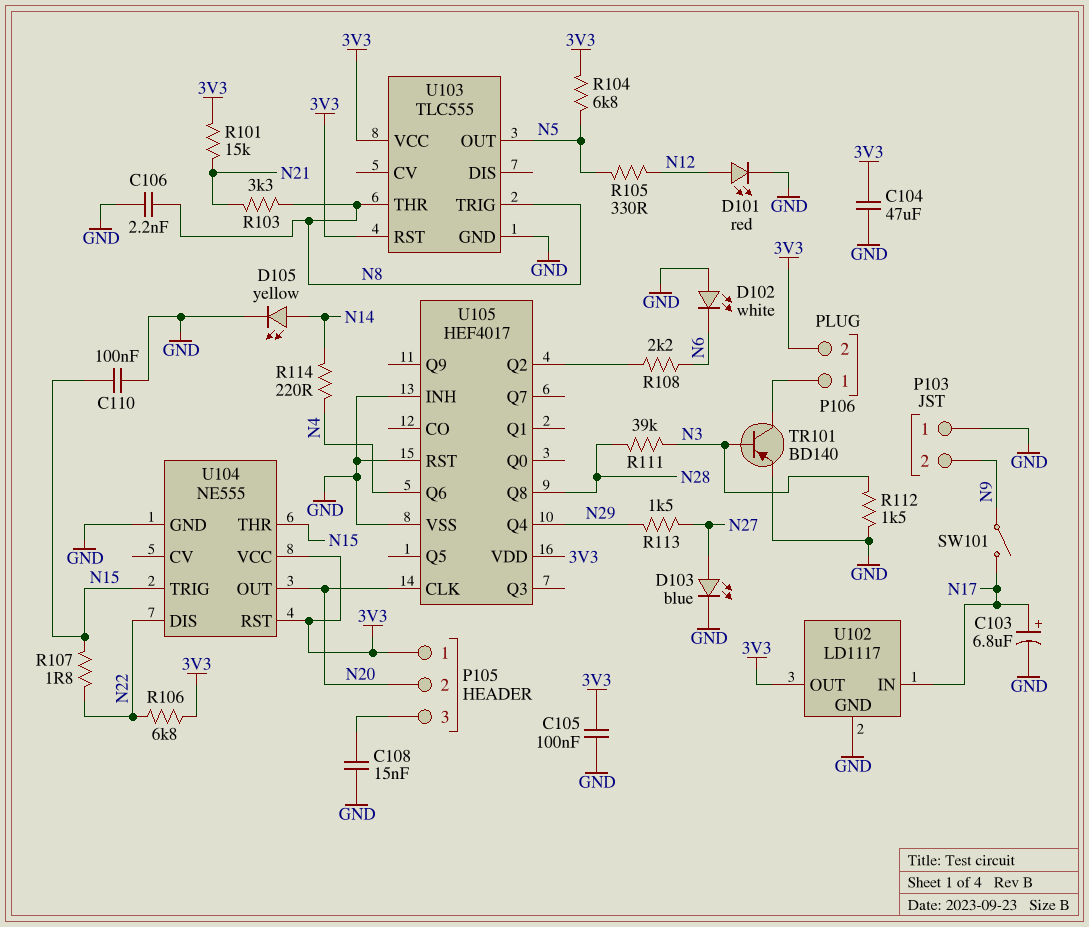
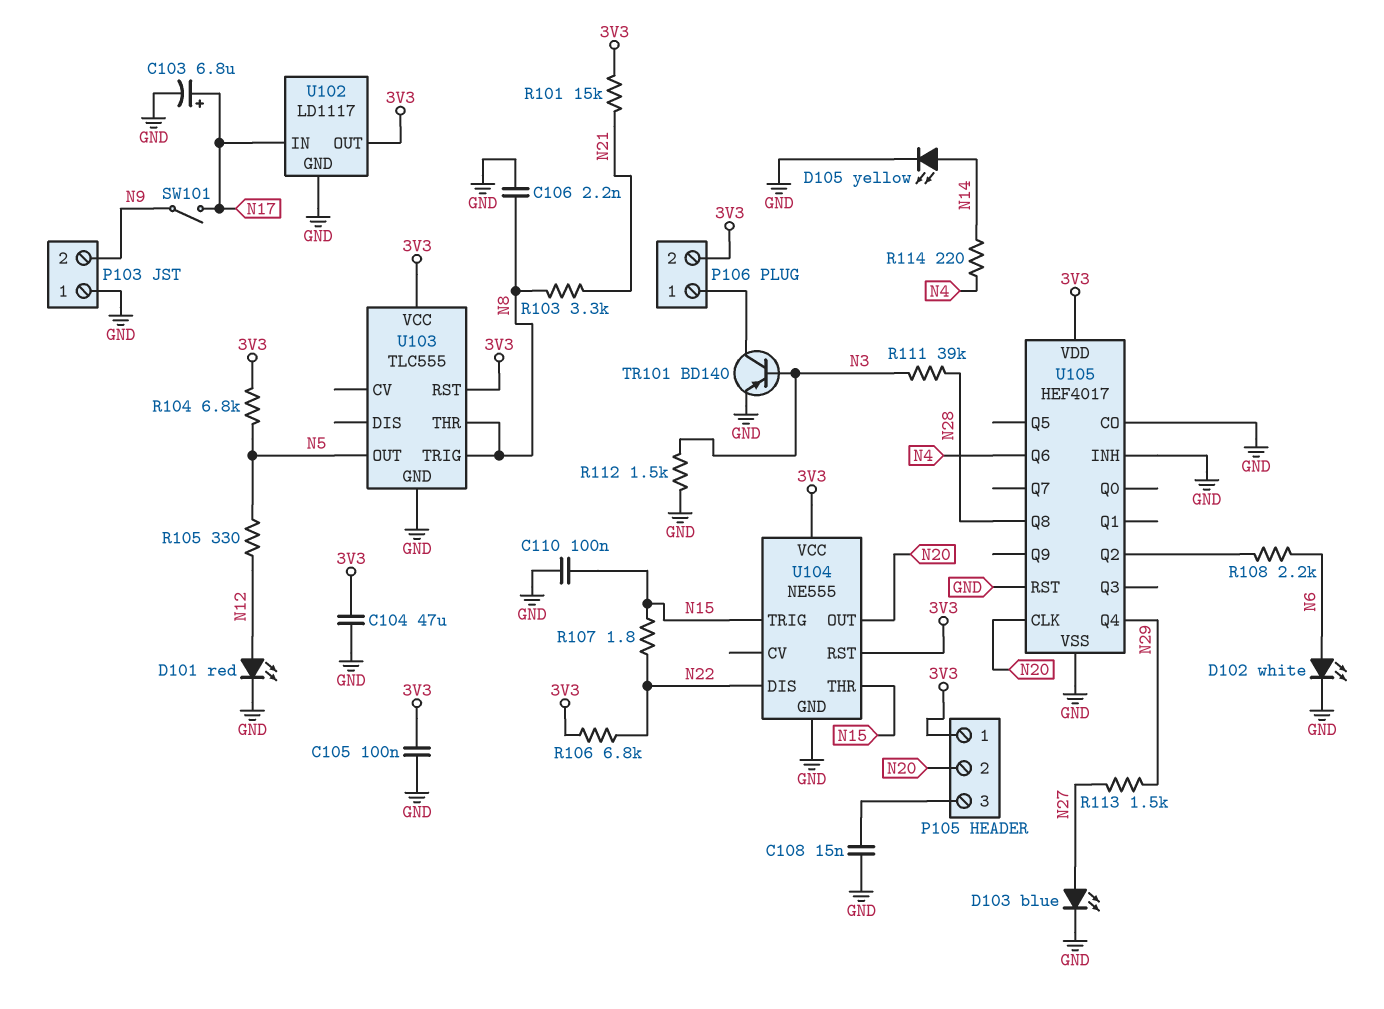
D102: LED white (A GND, K N6) -> LED white (A N6, K GND)
U105 pin CO: none -> GND

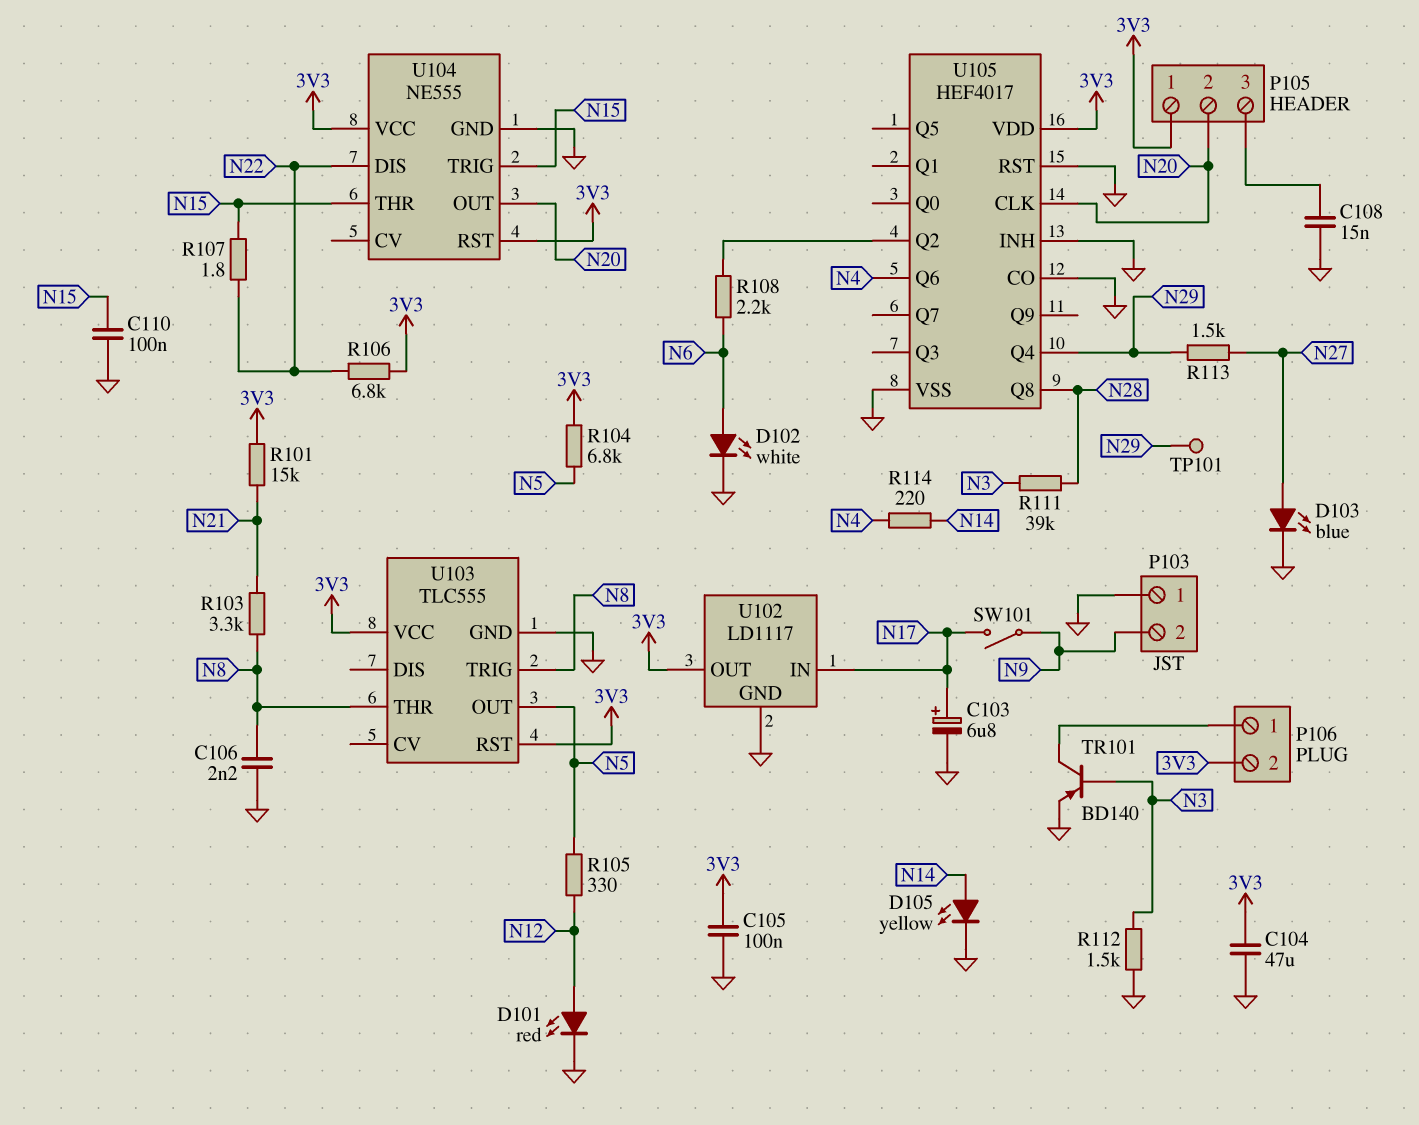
TP101: none -> test point (N29)

